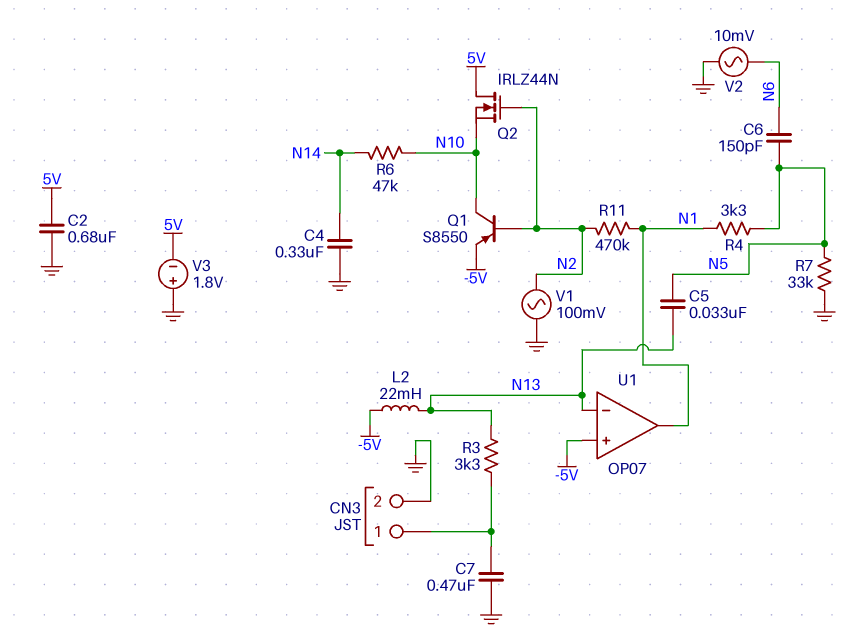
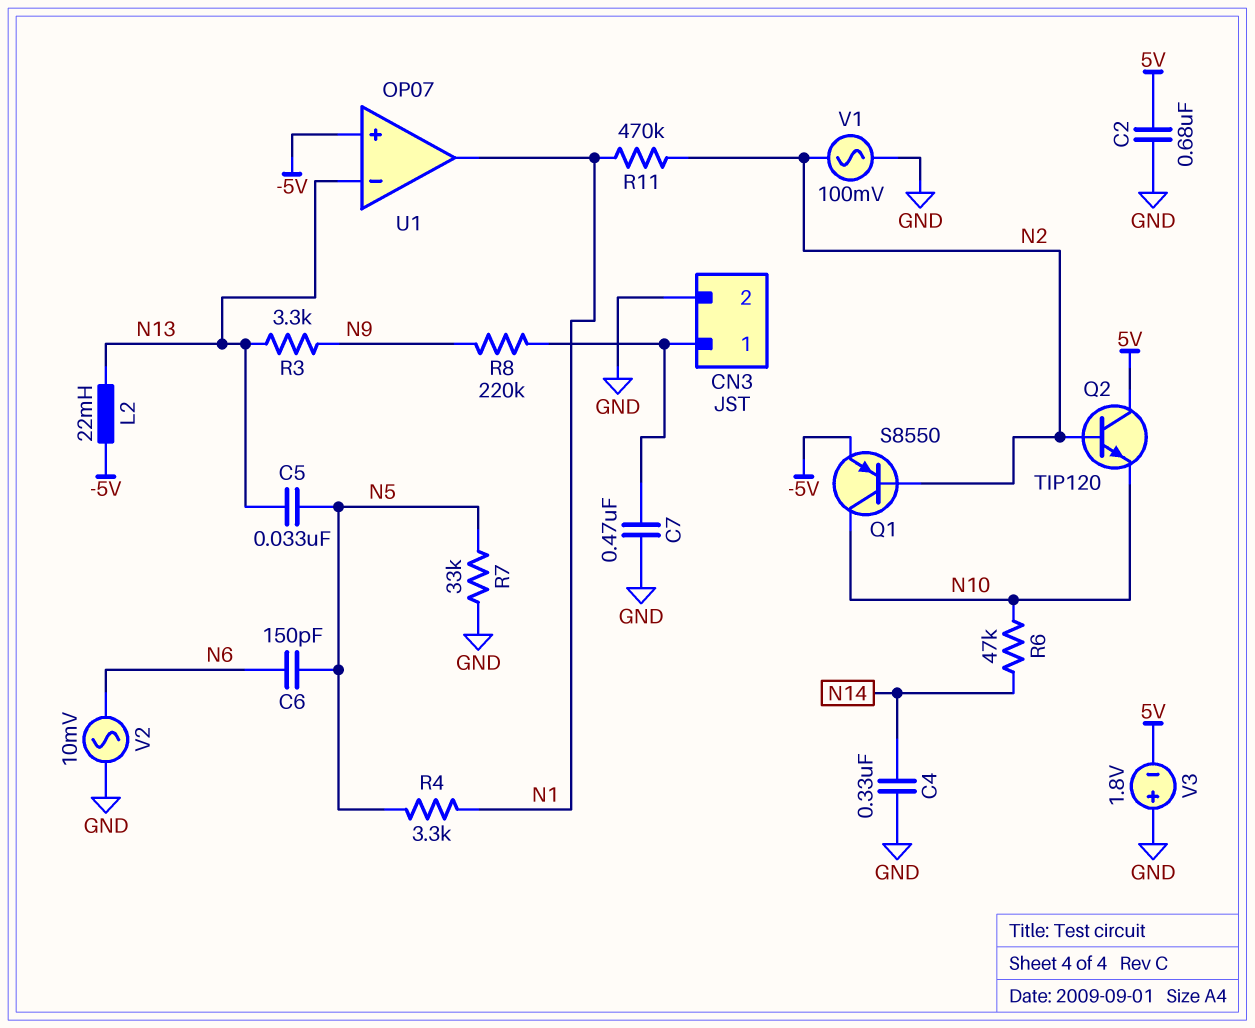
Q2: NMOS IRLZ44N (G N2, D 5V, S N10) -> NPN TIP120 (B N2, C 5V, E N10)
R3: 3.3k (CN3/1, N13) -> 3.3k (N9, N13)
R8: none -> 220k (CN3/1, N9)

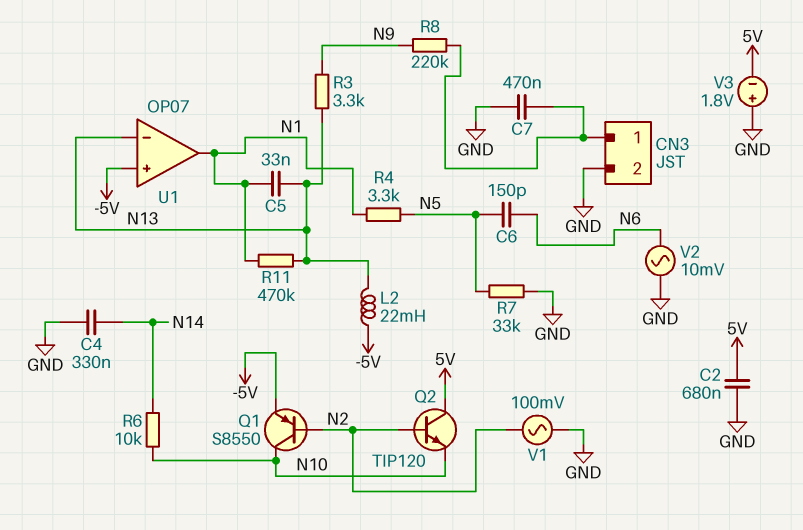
C5: 33nF (N5, N13) -> 33nF (N1, N13)
R6: 47k (N10, N14) -> 10k (N10, N14)
R11: 470k (N1, N2) -> 470k (N1, N13)

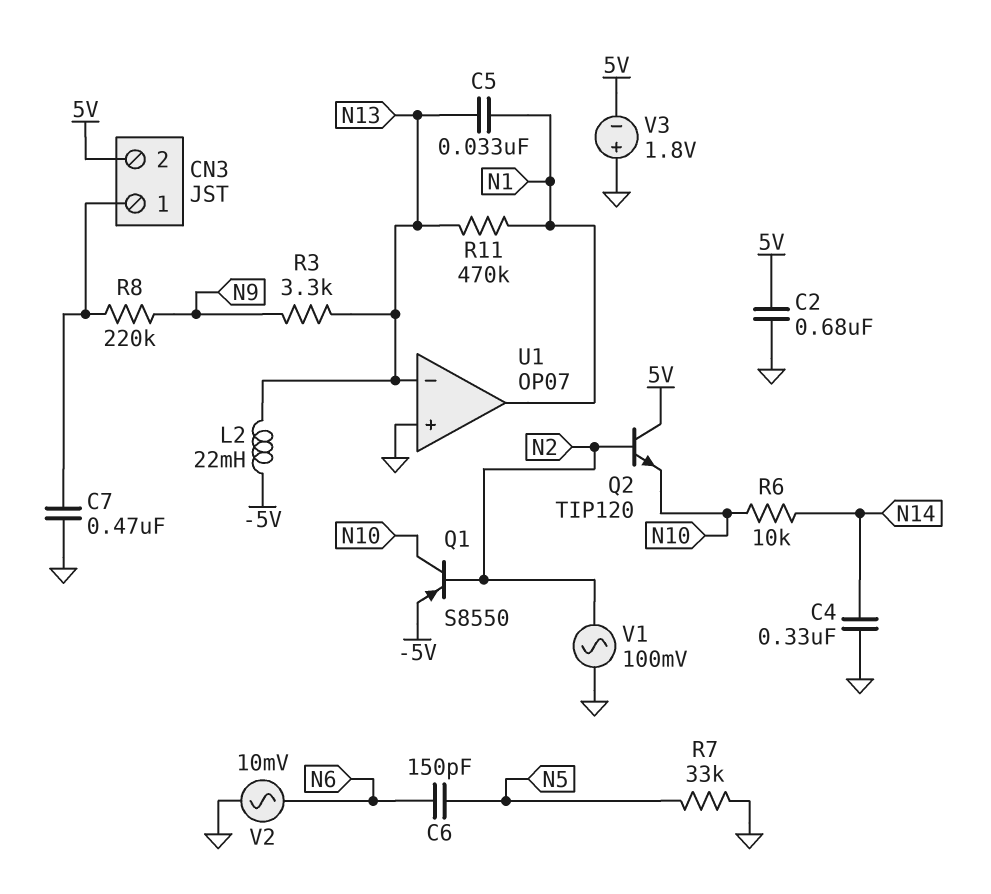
CN3 pin 2: GND -> 5V
R4: 3.3k (N1, N5) -> none
U1 pin in+: -5V -> GND

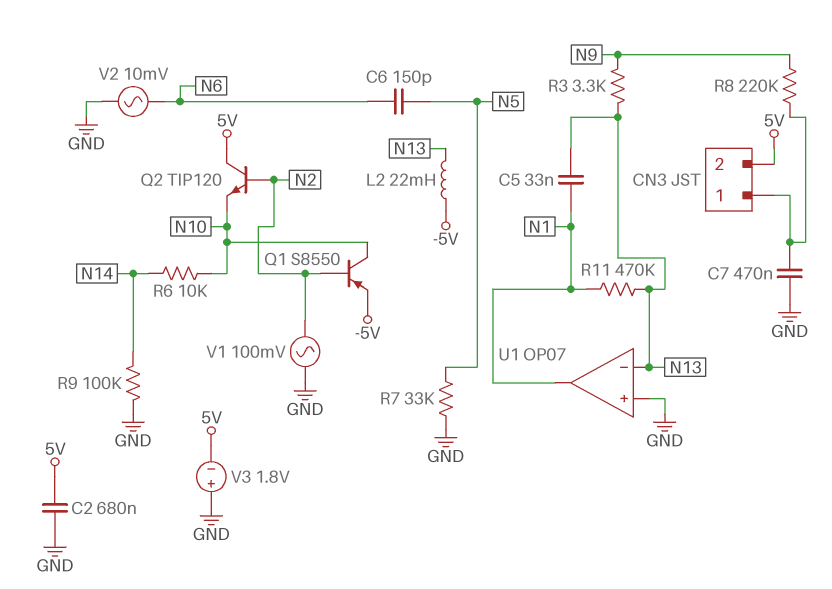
C4: 330nF (GND, N14) -> none
R9: none -> 100k (GND, N14)

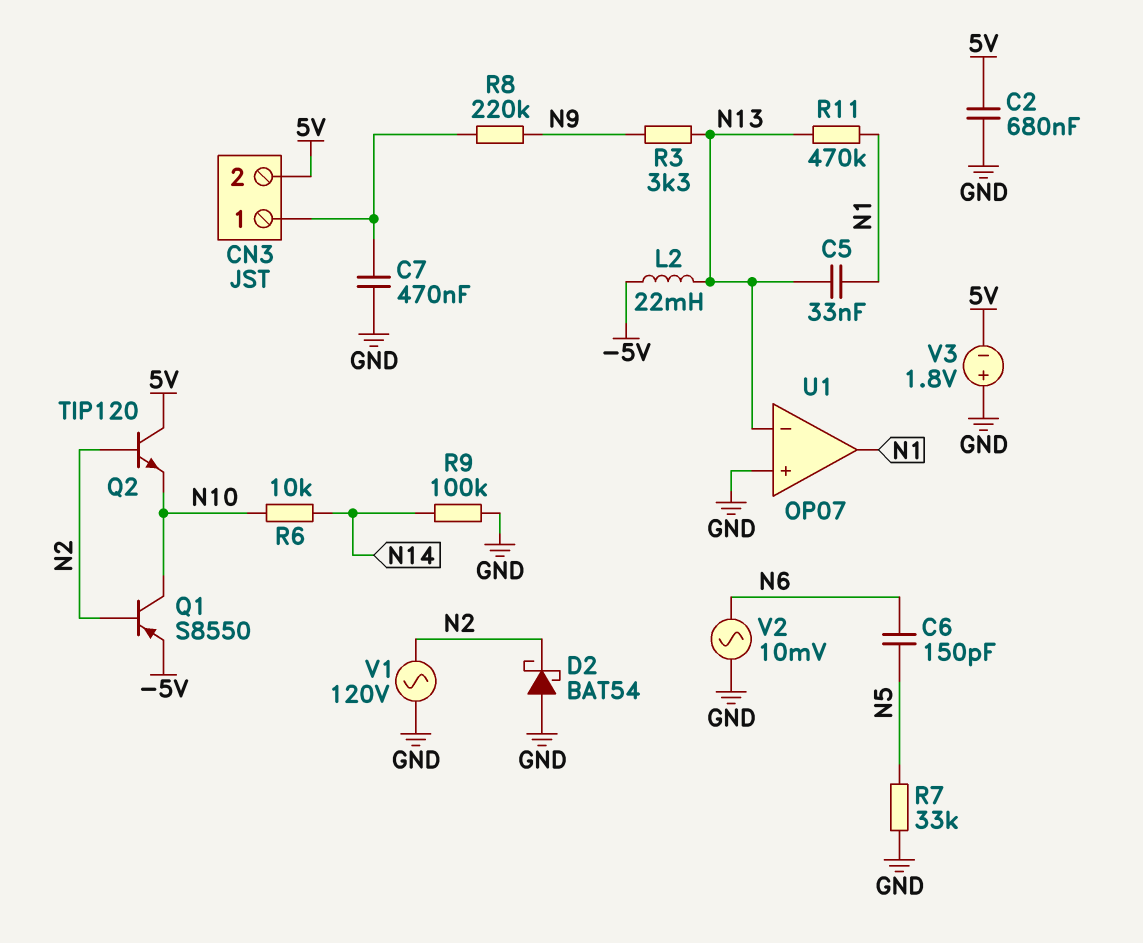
D2: none -> schottky BAT54 (A GND, K N2)
V1: AC 100mV (GND, N2) -> AC 120V (GND, N2)

